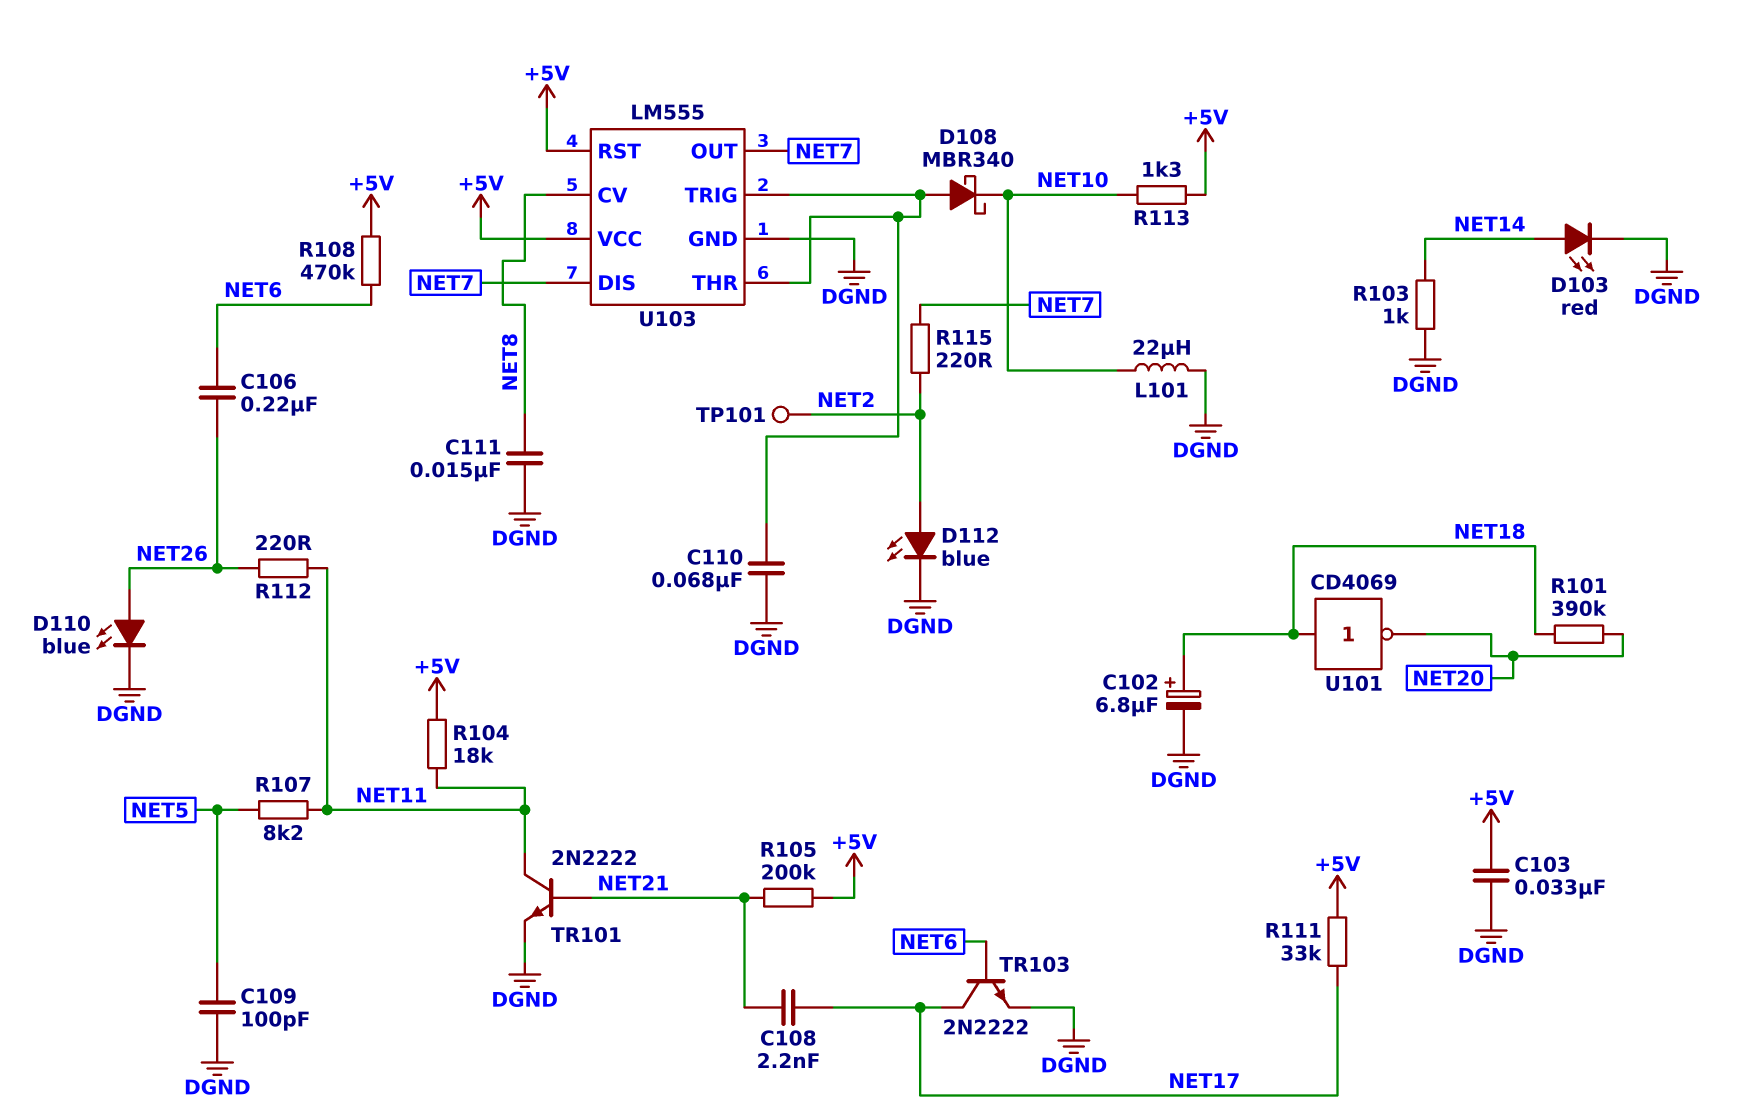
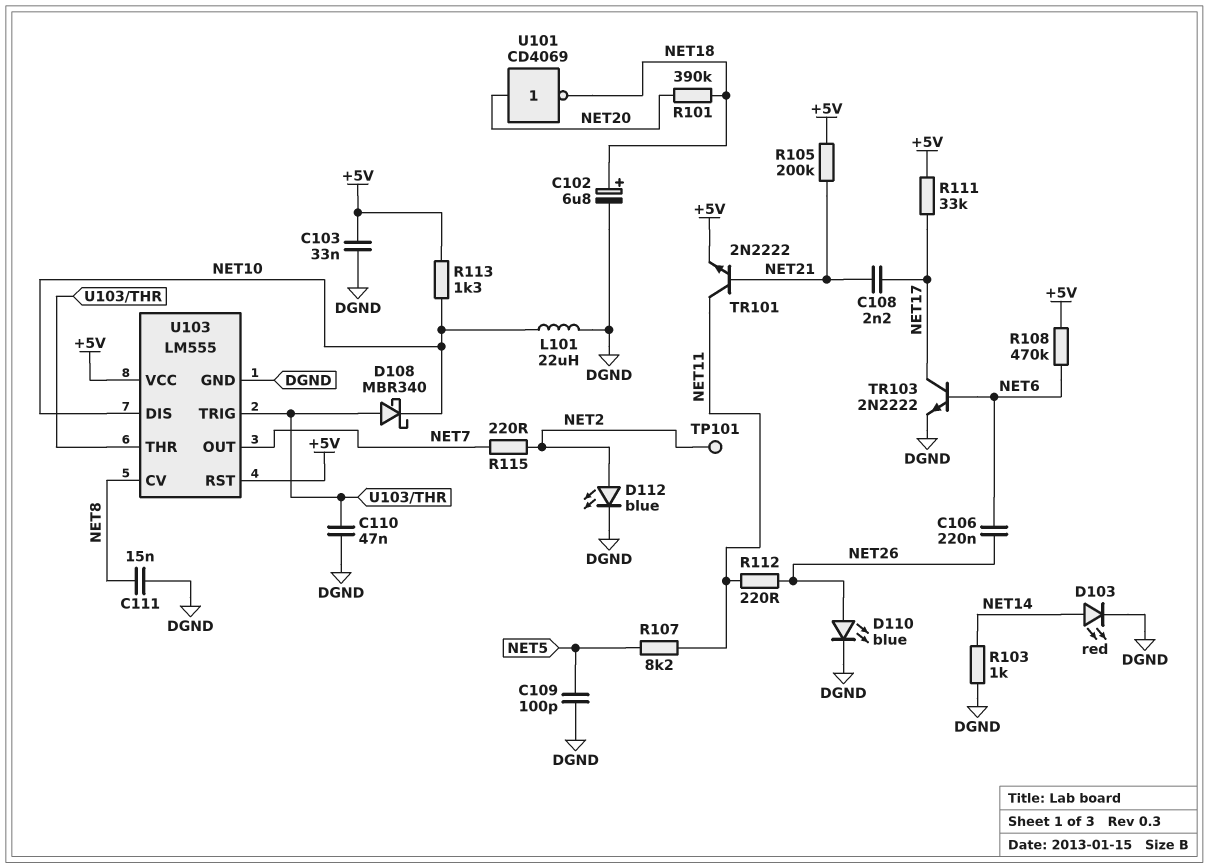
C110: 68nF (DGND, U103/THR) -> 47nF (DGND, U103/THR)
R104: 18k (+5V, NET11) -> none
TR101: NPN 2N2222 (B NET21, C NET11, E DGND) -> NPN 2N2222 (B NET21, C NET11, E +5V)
U101: NOT CD4069 (in NET18, out NET20) -> NOT CD4069 (in NET20, out NET18)
U103 pin DIS: NET7 -> NET10

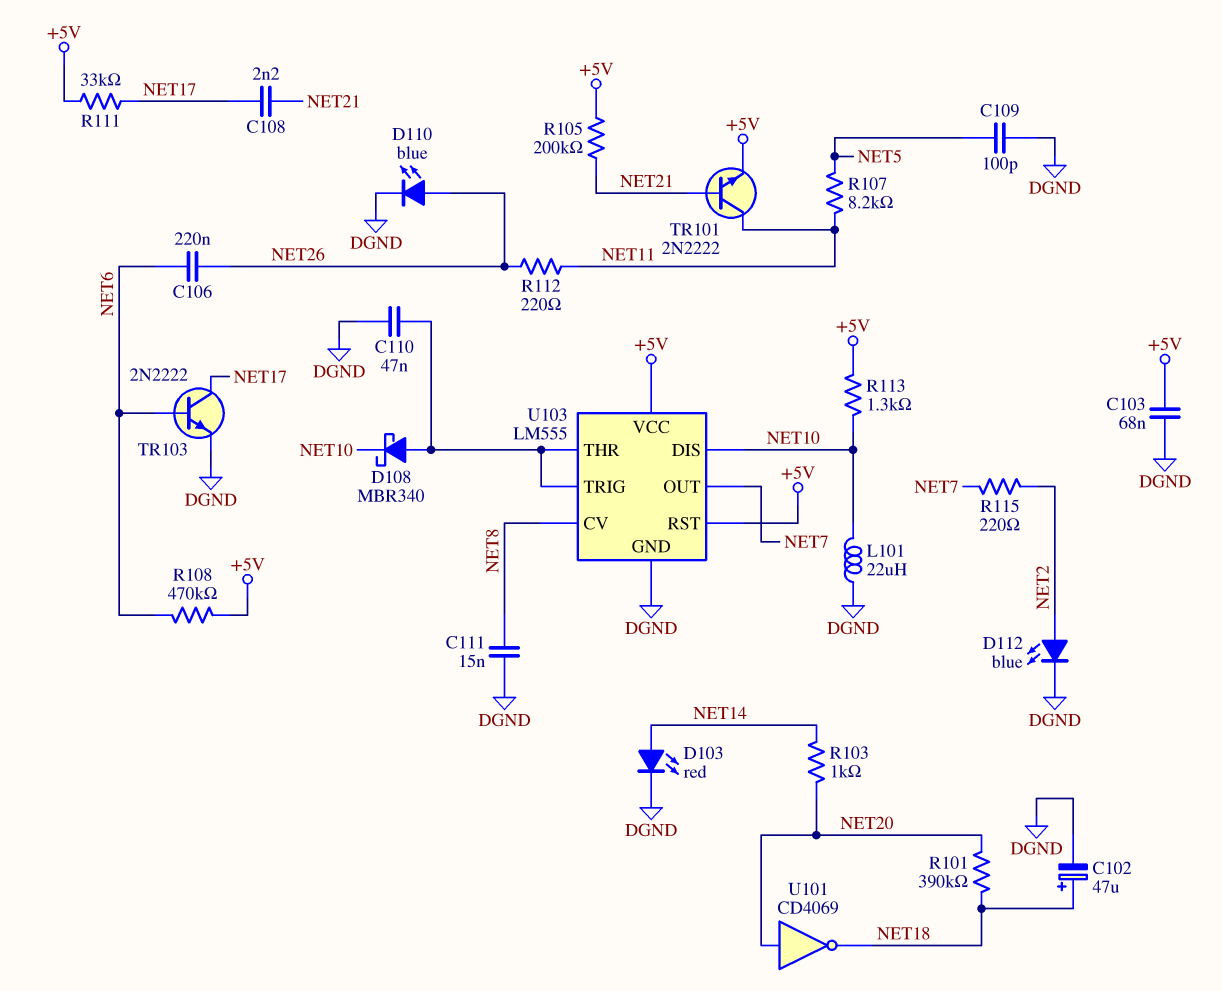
C102: 6.8uF (plus NET18, minus DGND) -> 47uF (plus NET18, minus DGND)
C103: 33nF (+5V, DGND) -> 68nF (+5V, DGND)
R103: 1k (DGND, NET14) -> 1k (NET14, NET20)
TP101: test point (NET2) -> none

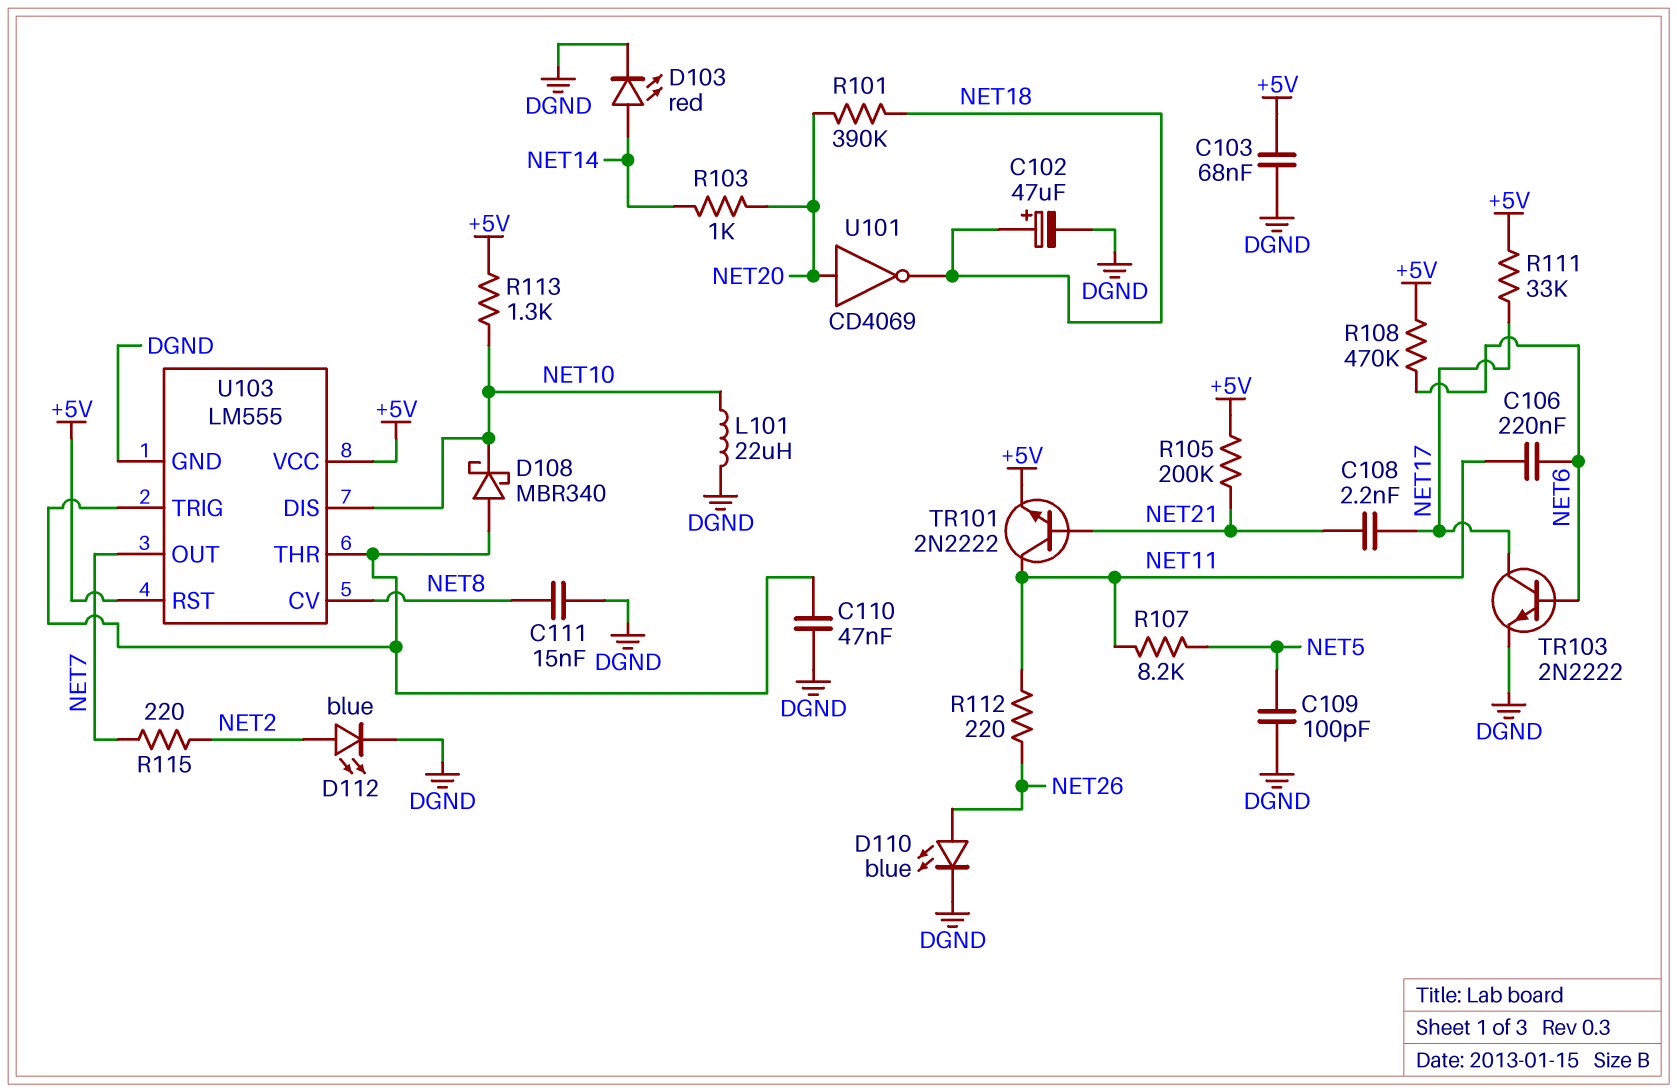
C106: 220nF (NET6, NET26) -> 220nF (NET6, NET11)

